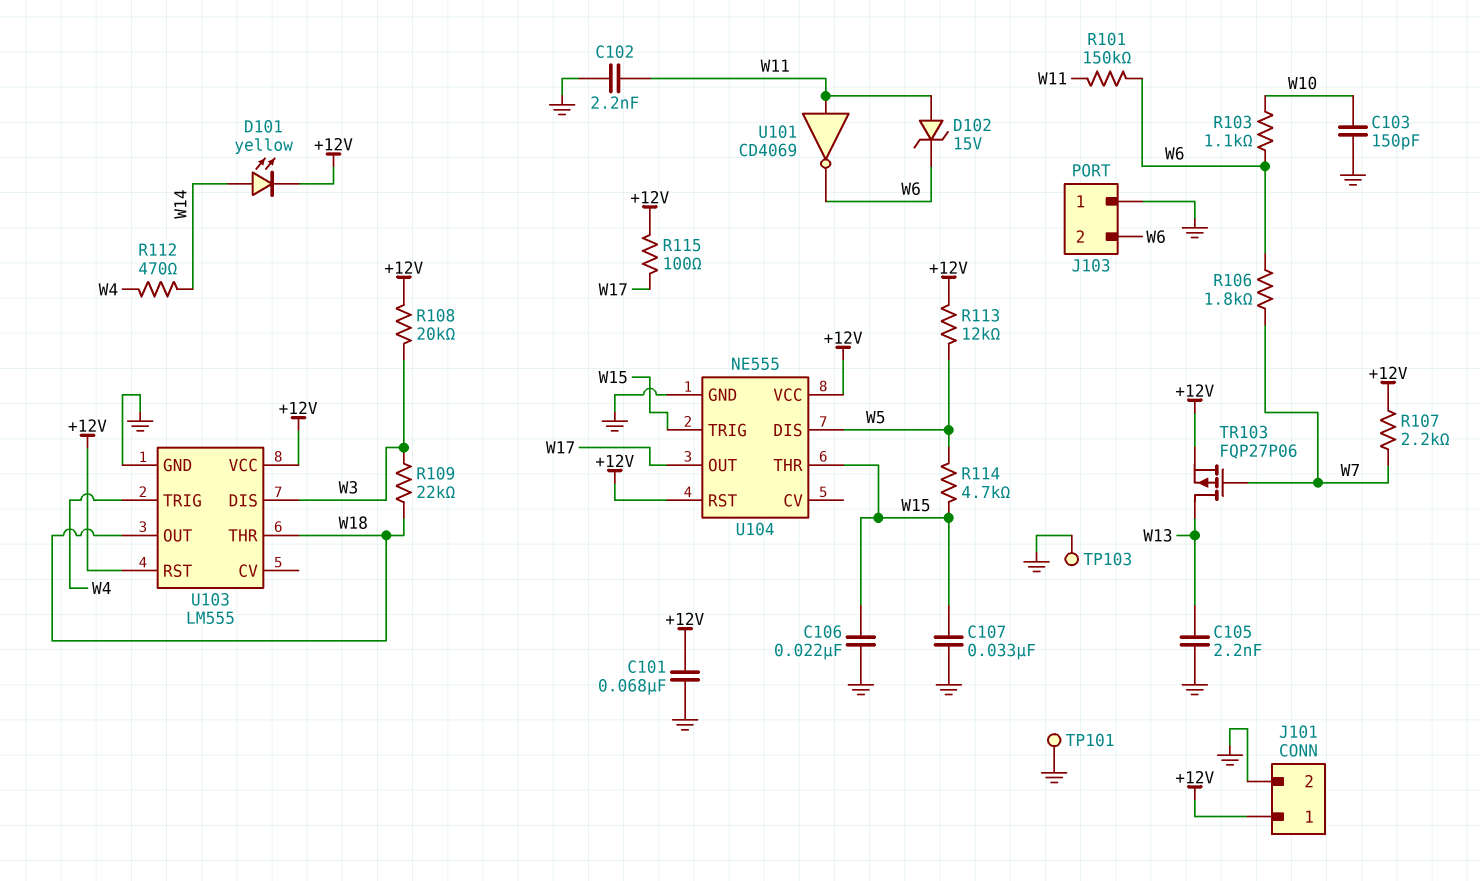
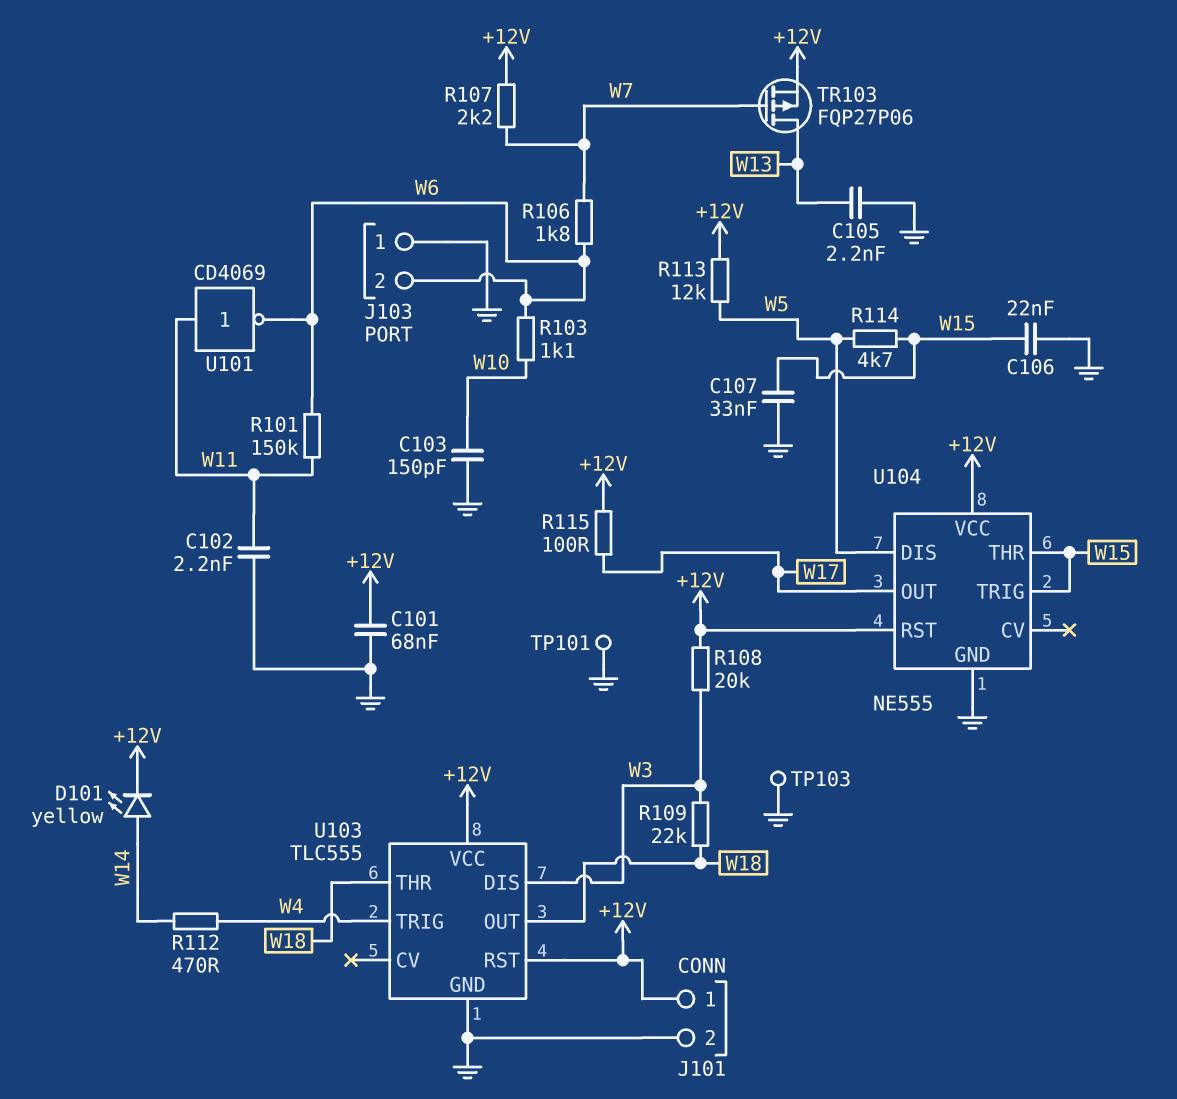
D102: zener 15V (A W11, K W6) -> none
U103: LM555 -> TLC555

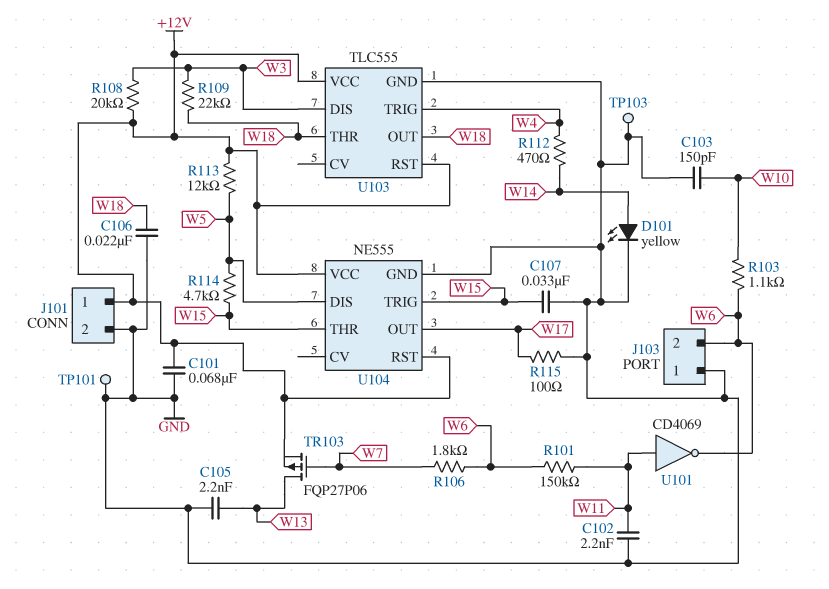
C106: 22nF (GND, W15) -> 22nF (GND, W18)
D101: LED yellow (A W14, K +12V) -> LED yellow (A W14, K GND)
R107: 2.2k (+12V, W7) -> none
R115: 100 (+12V, W17) -> 100 (GND, W17)

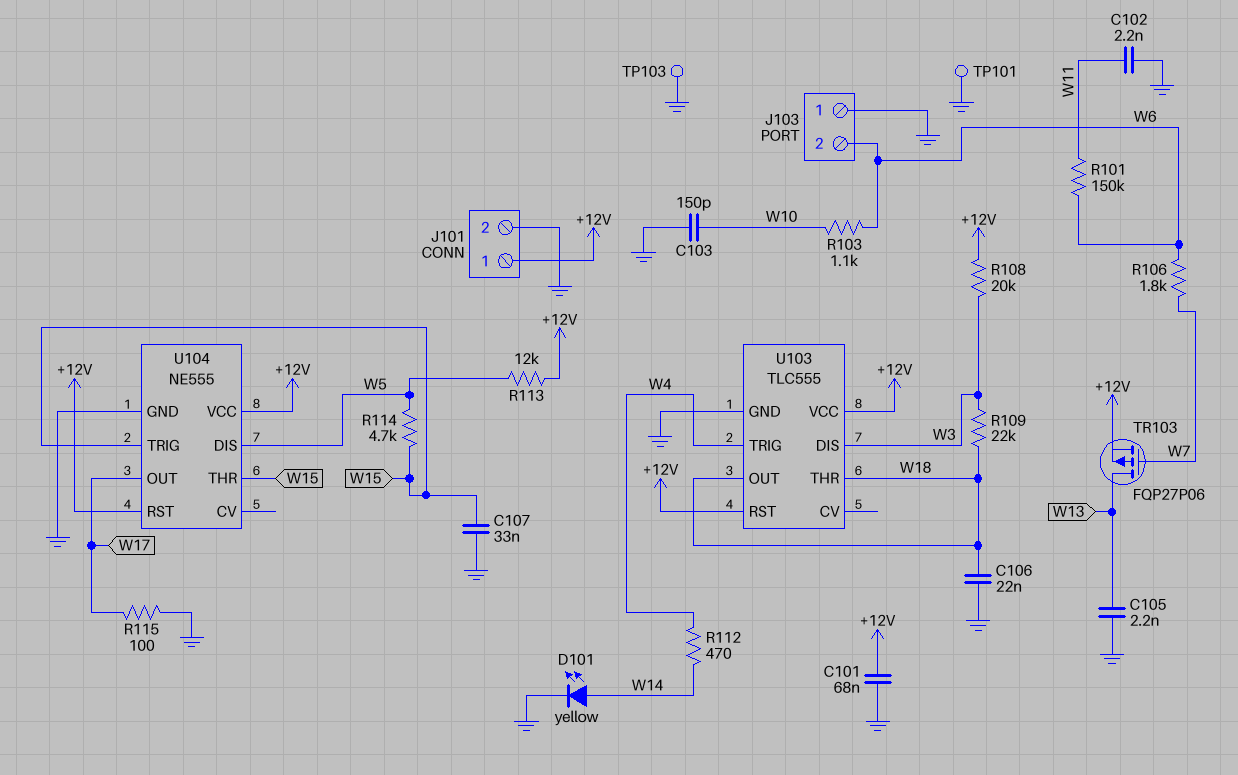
U101: NOT CD4069 (in W11, out W6) -> none

